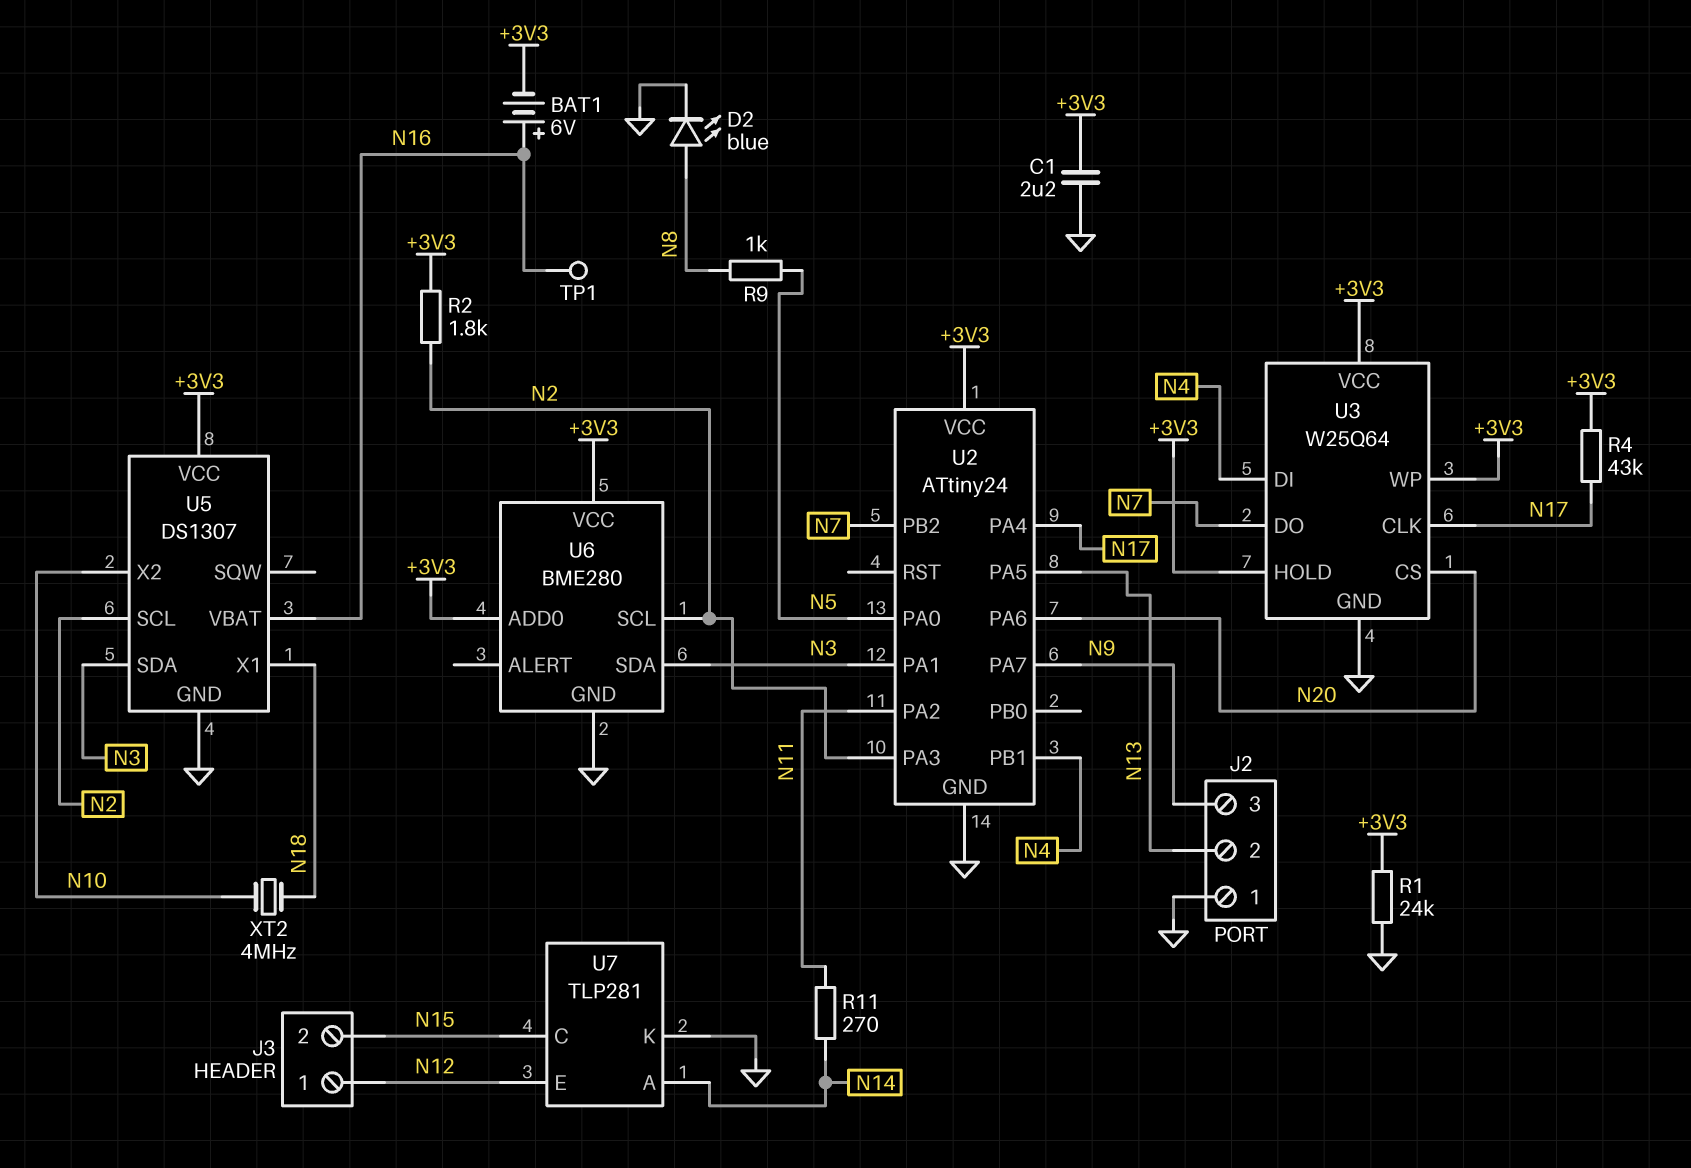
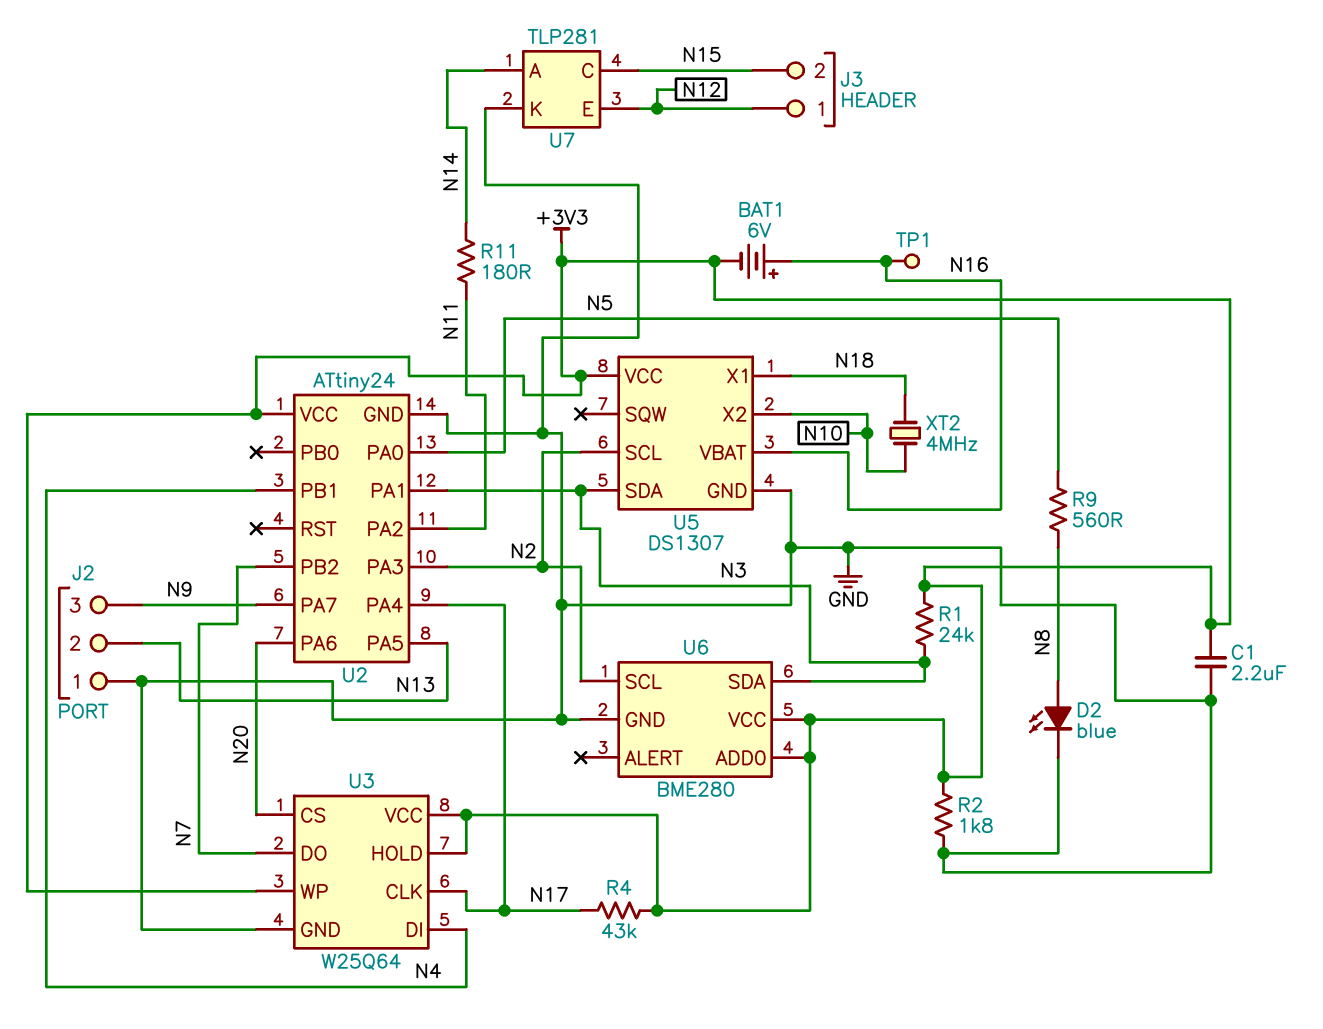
R1: 24k (+3V3, GND) -> 24k (+3V3, N3)
R2: 1.8k (+3V3, N2) -> 1.8k (+3V3, GND)
R9: 1k (N5, N8) -> 560 (N5, N8)
R11: 270 (N11, N14) -> 180 (N11, N14)

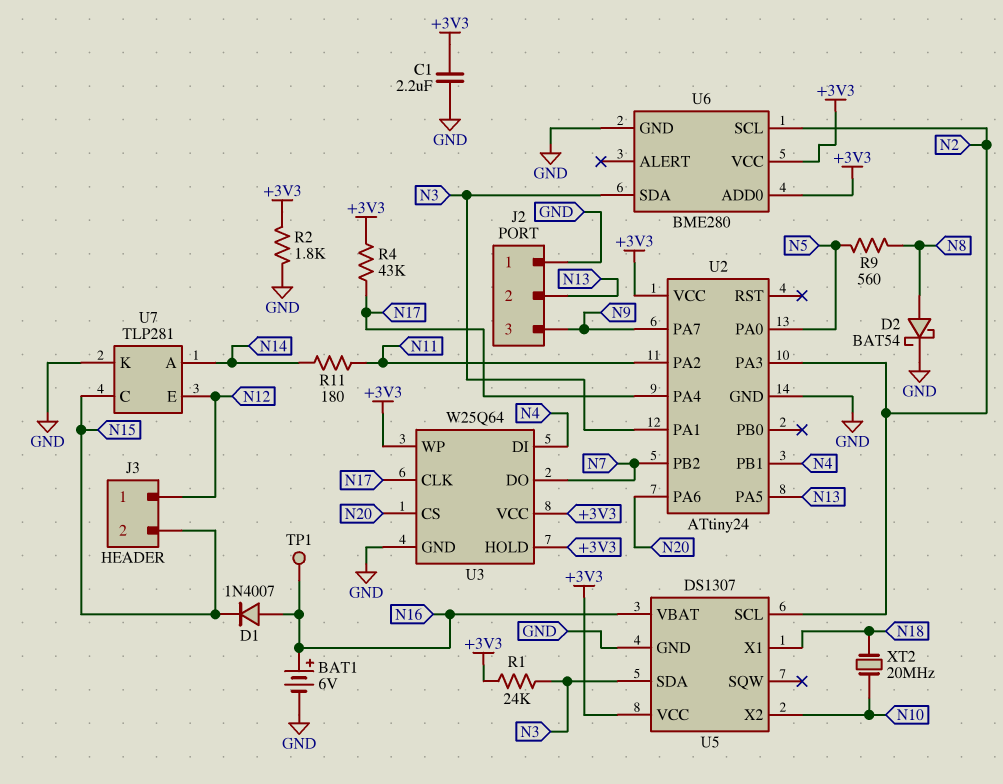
BAT1: 6V (plus N16, minus +3V3) -> 6V (plus N16, minus GND)
D1: none -> diode 1N4007 (A N16, K N15)
D2: LED blue (A N8, K GND) -> schottky BAT54 (A N8, K GND)
XT2: 4MHz (N10, N18) -> 20MHz (N10, N18)

